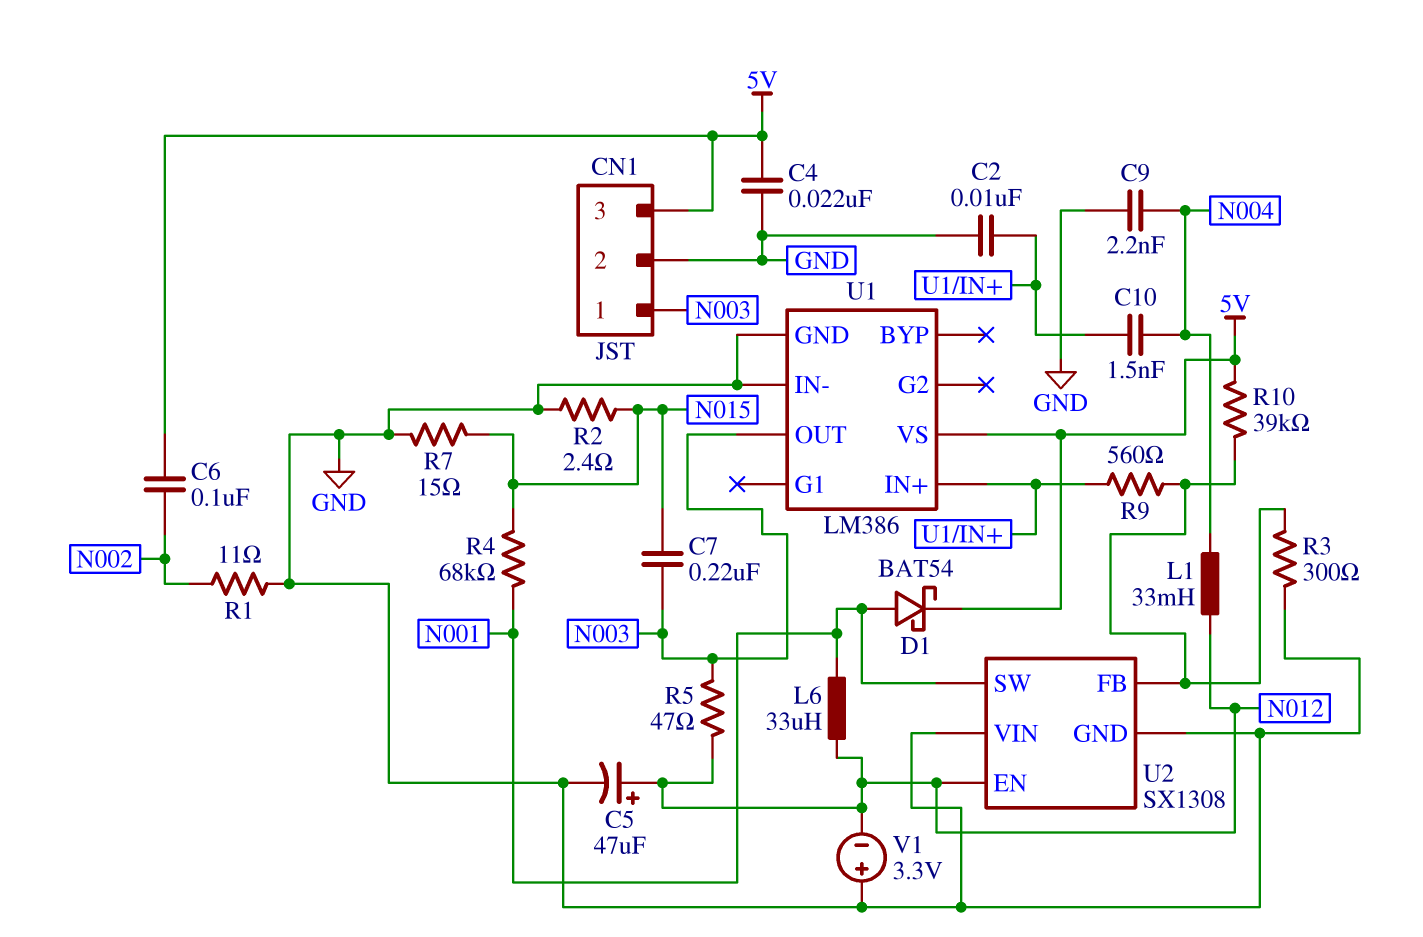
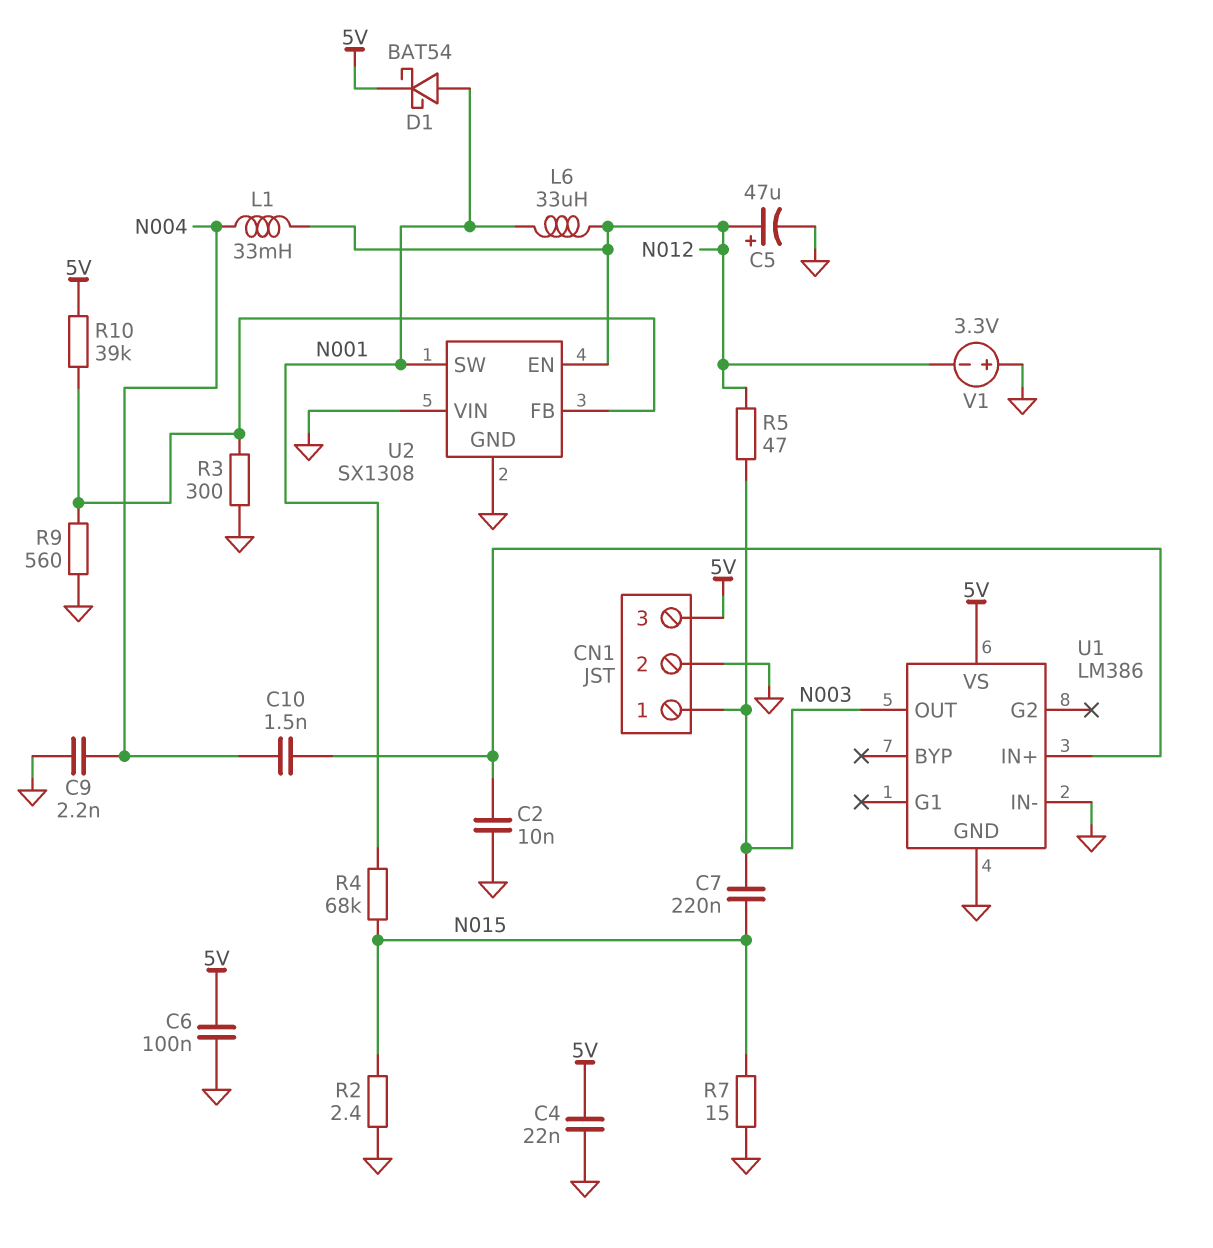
C6: 100nF (5V, N002) -> 100nF (5V, GND)
R1: 11 (GND, N002) -> none
R9: 560 (U1/IN+, U2/FB) -> 560 (GND, U2/FB)

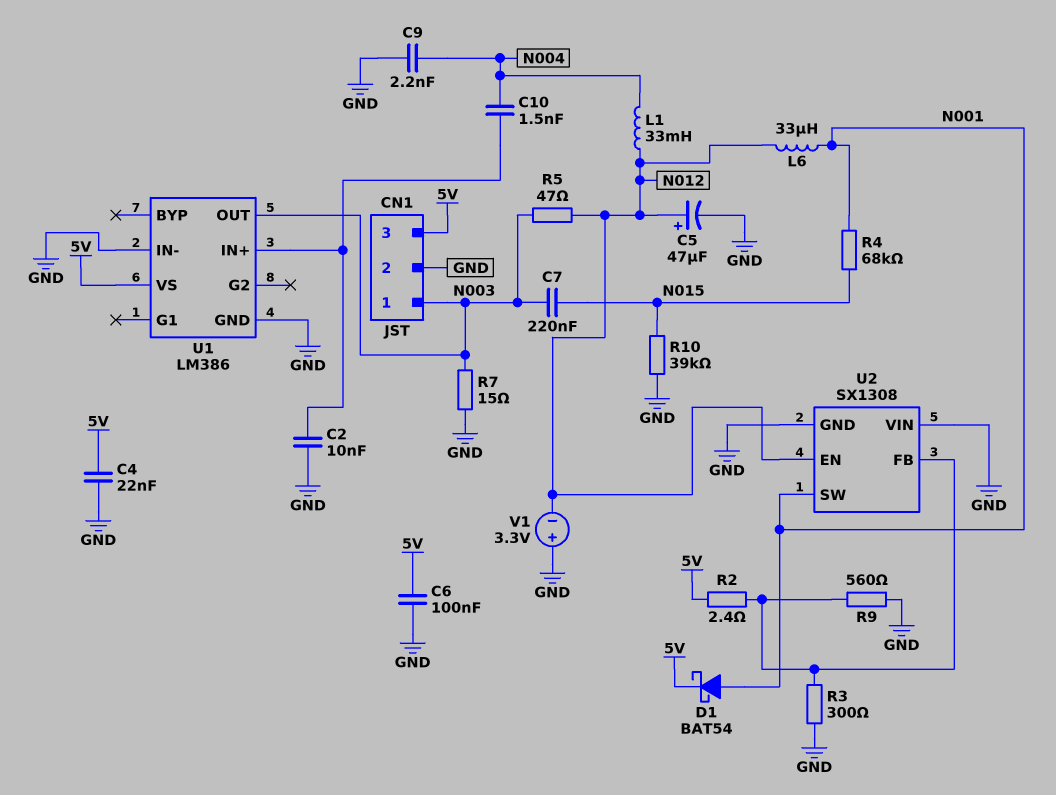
R2: 2.4 (GND, N015) -> 2.4 (5V, U2/FB)
R7: 15 (GND, N015) -> 15 (GND, N003)
R10: 39k (5V, U2/FB) -> 39k (GND, N015)

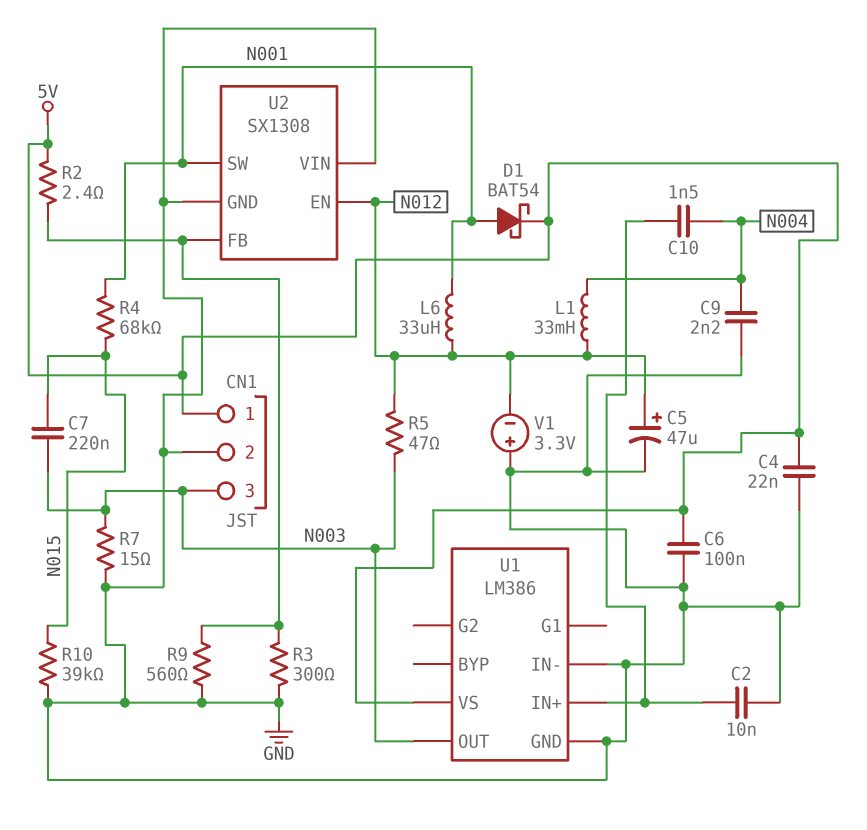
CN1 pin 1: N003 -> 5V
CN1 pin 3: 5V -> N003

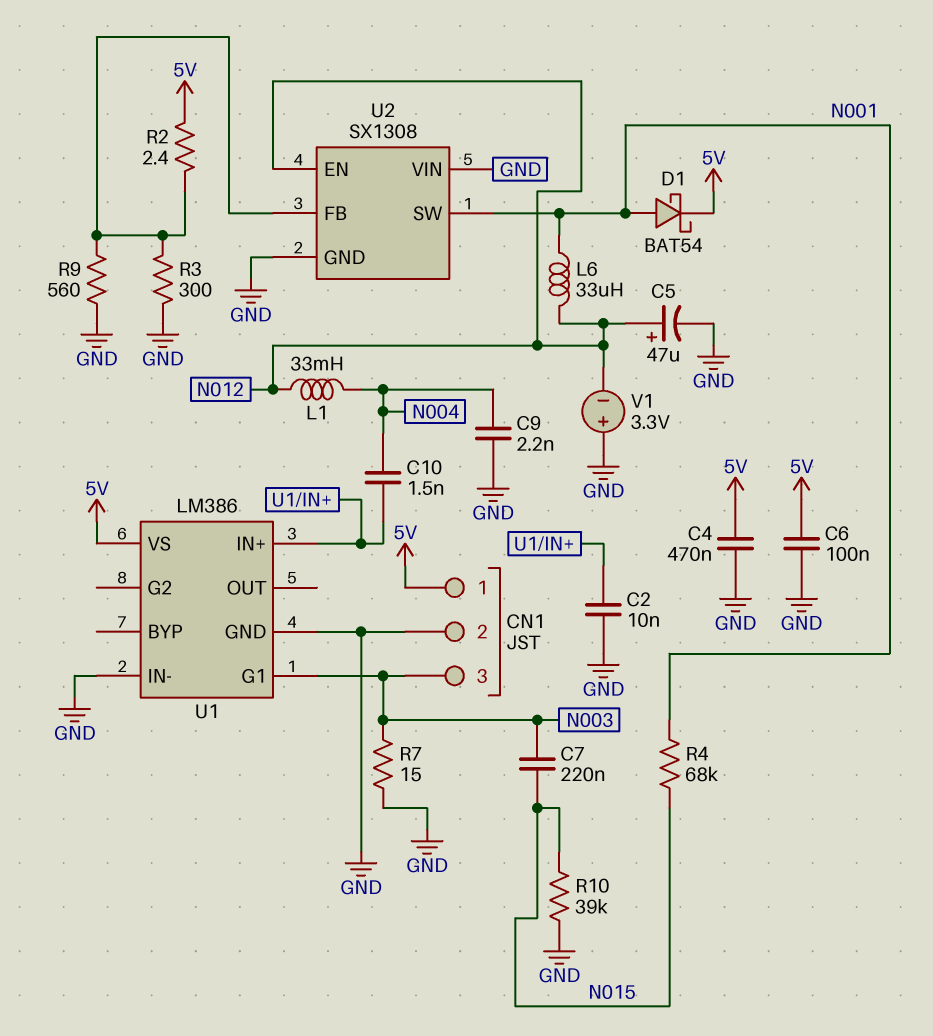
C4: 22nF (5V, GND) -> 470nF (5V, GND)
R5: 47 (N003, N012) -> none
U1 pin G1: none -> N003
U1 pin OUT: N003 -> none

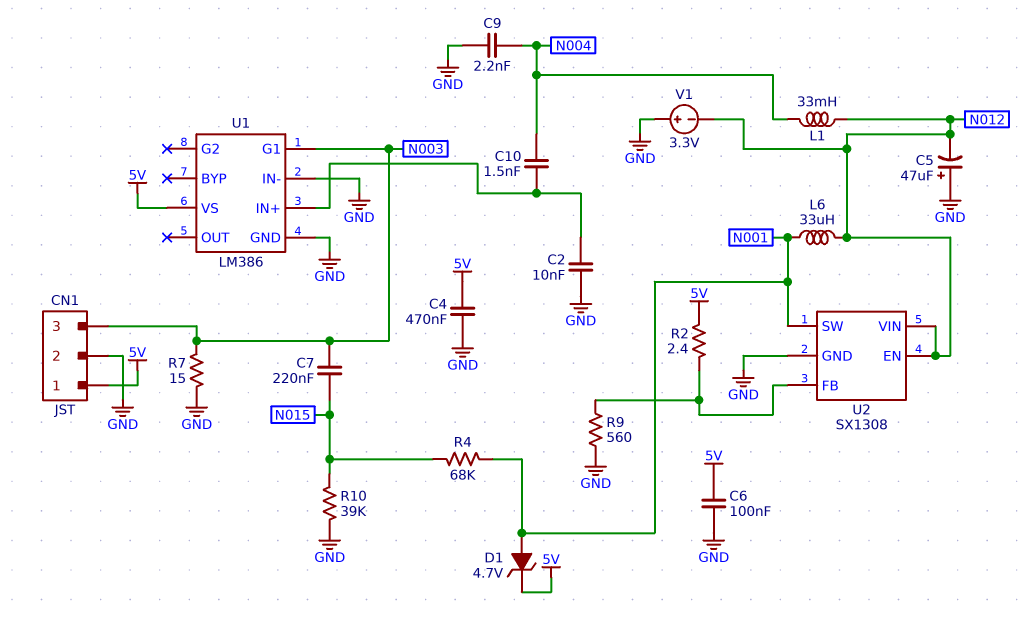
C5: 47uF (plus N012, minus GND) -> 47uF (plus GND, minus N012)
D1: schottky BAT54 (A N001, K 5V) -> zener 4.7V (A N001, K 5V)
R3: 300 (GND, U2/FB) -> none
U2 pin VIN: GND -> N012

